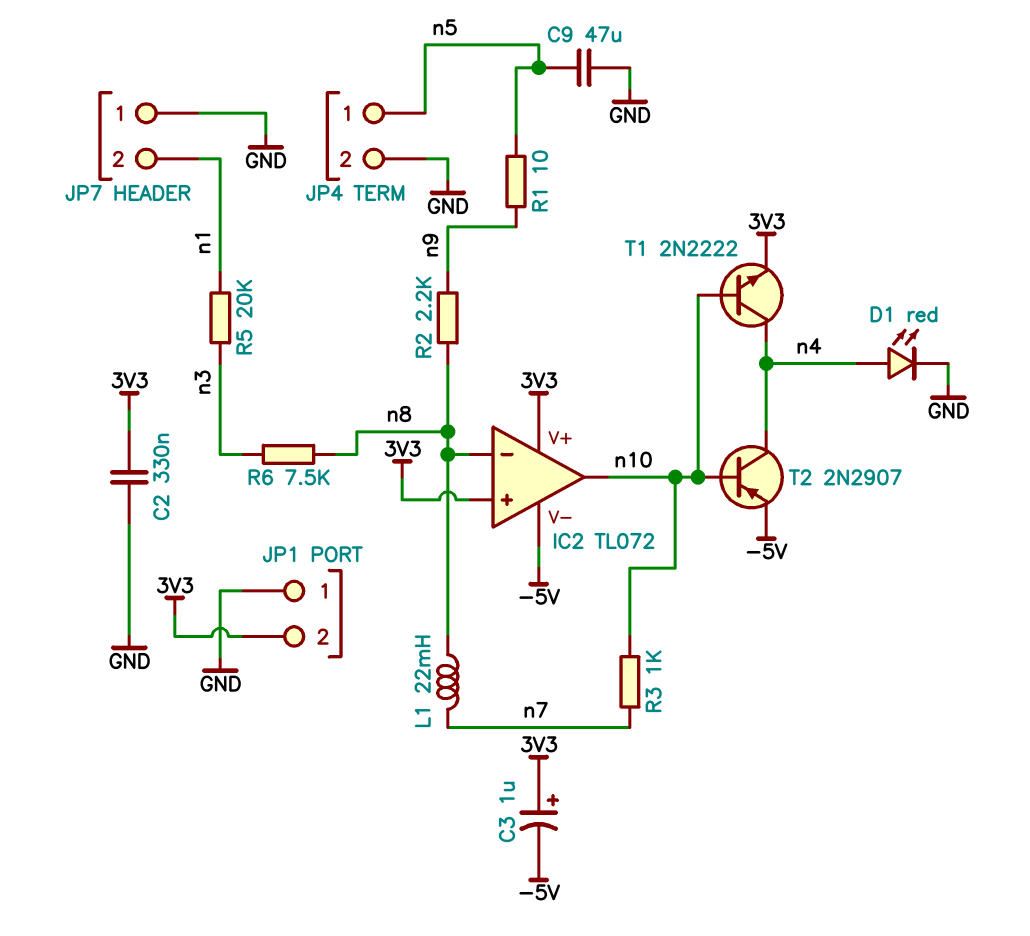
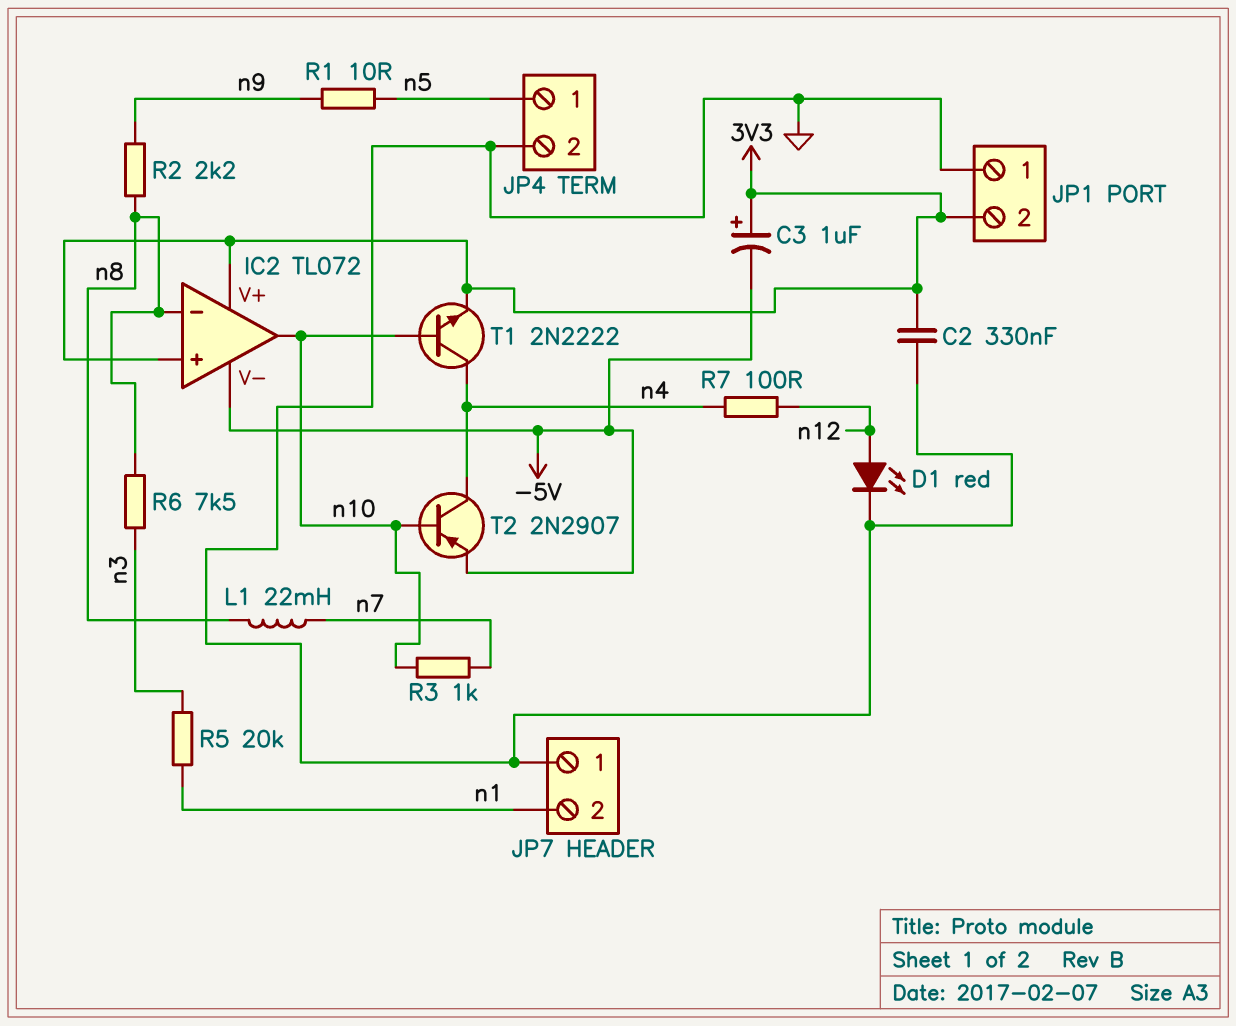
C9: 47uF (GND, n5) -> none
D1: LED red (A n4, K GND) -> LED red (A n12, K GND)
R7: none -> 100 (n4, n12)

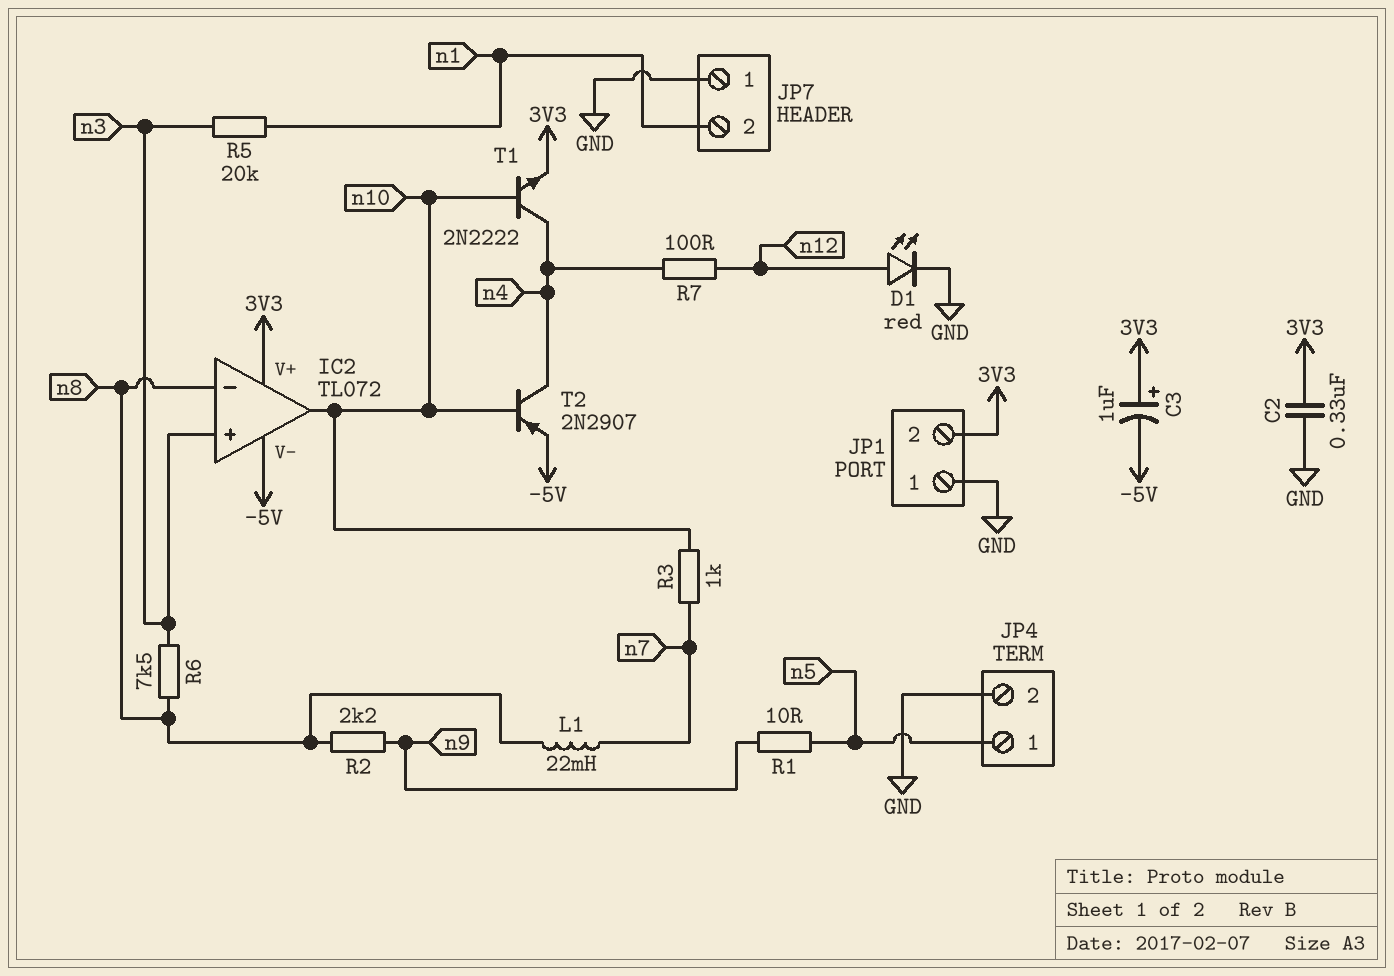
IC2 pin in+: 3V3 -> n3

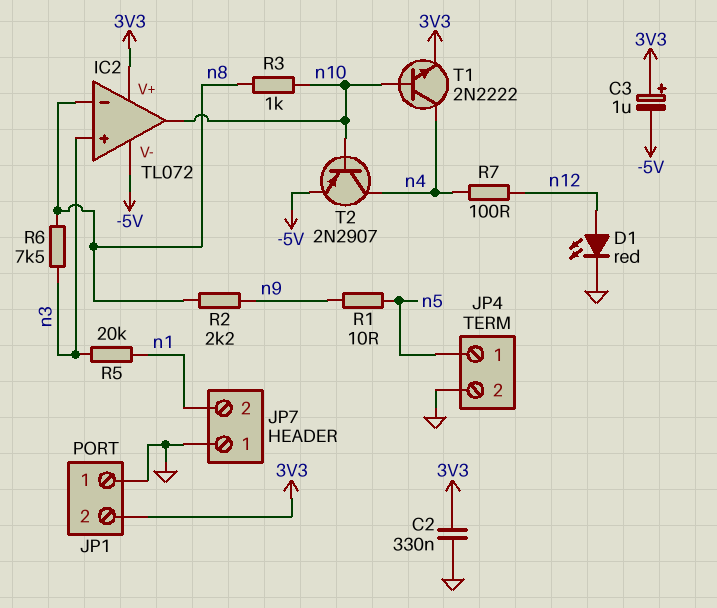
L1: 22mH (n7, n8) -> none
R3: 1k (n7, n10) -> 1k (n8, n10)

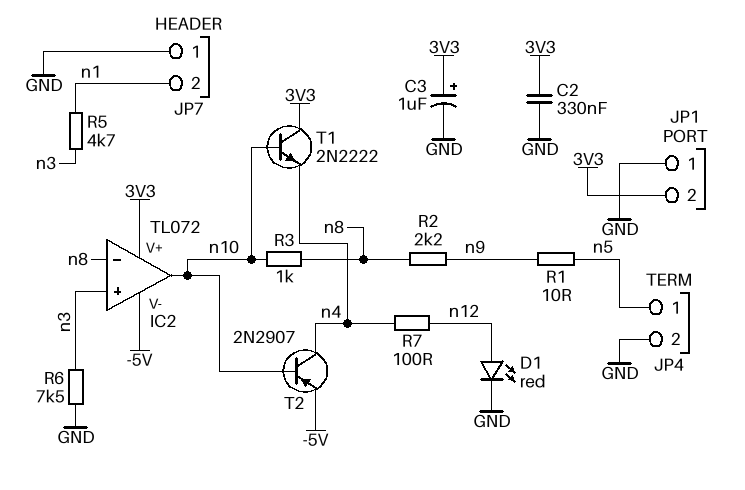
C3: 1uF (plus 3V3, minus -5V) -> 1uF (plus 3V3, minus GND)
R5: 20k (n1, n3) -> 4.7k (n1, n3)
R6: 7.5k (n3, n8) -> 7.5k (GND, n3)
T1: NPN 2N2222 (B n10, C n4, E 3V3) -> NPN 2N2222 (B n10, C 3V3, E n4)

